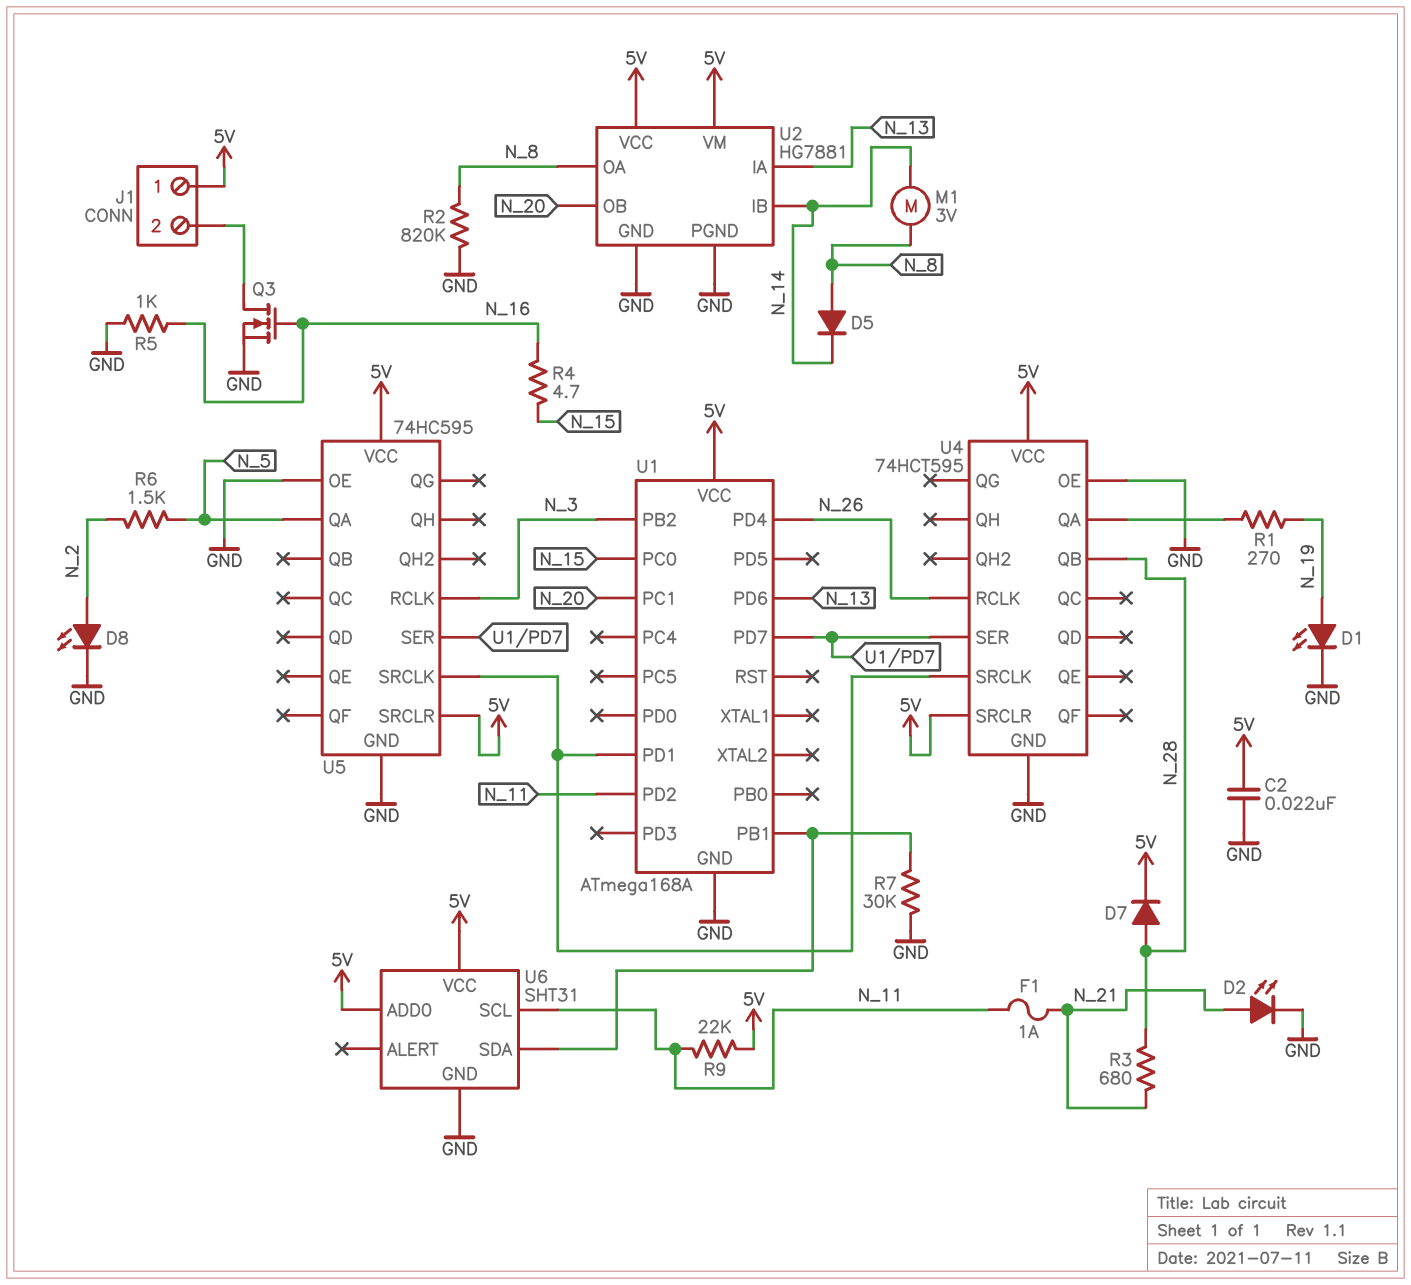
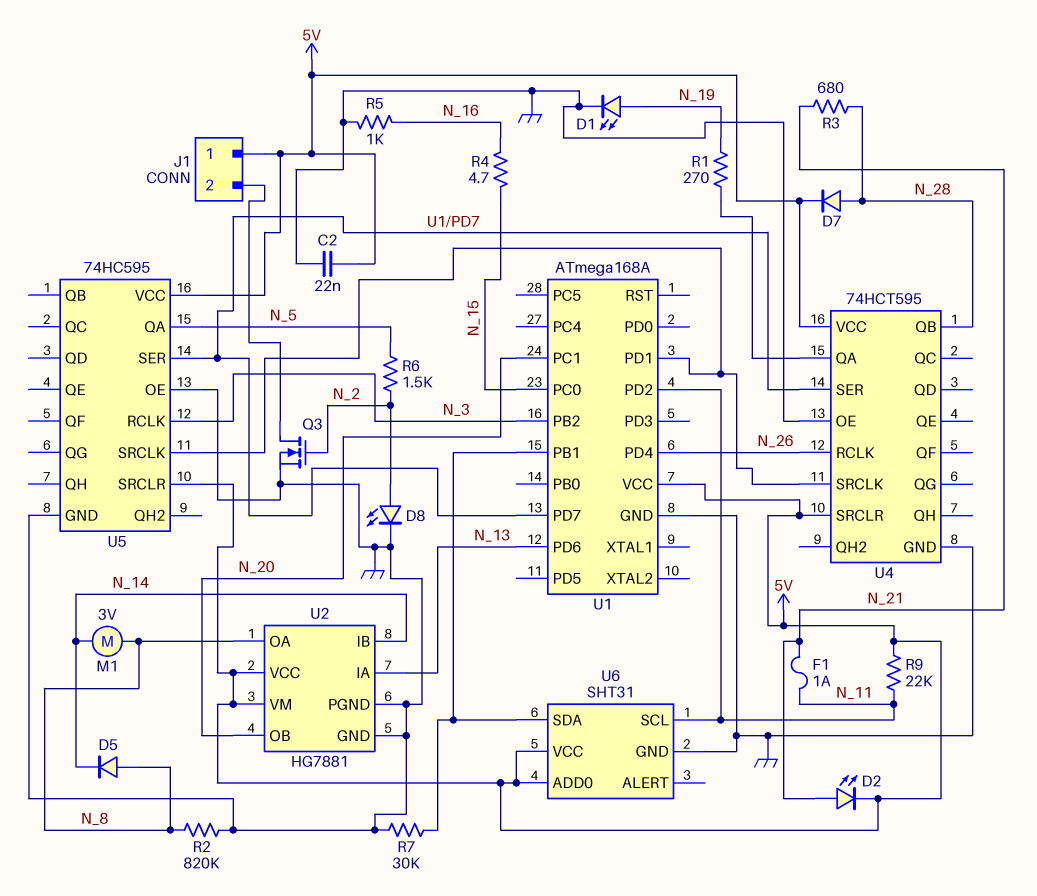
D2: LED (A N_21, K GND) -> LED (A N_21, K 5V)
Q3: NMOS (G N_16, D J1/2, S GND) -> NMOS (G N_2, D J1/2, S GND)

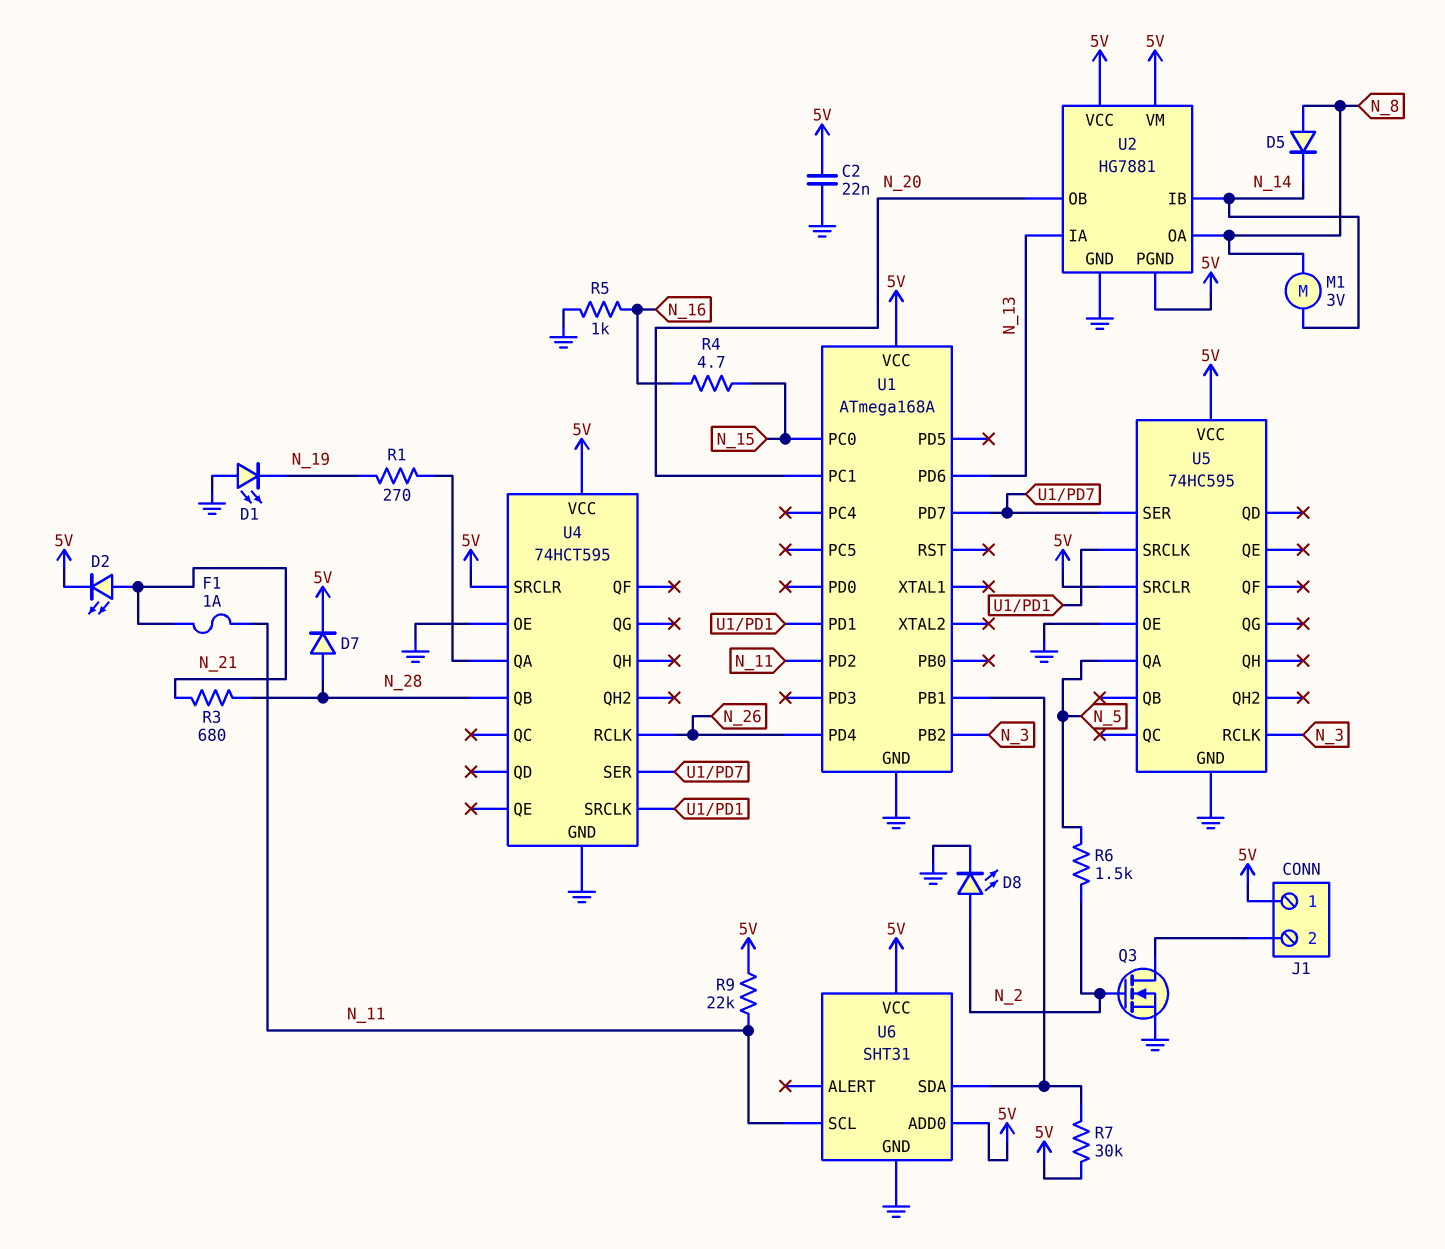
D1: LED (A N_19, K GND) -> LED (A GND, K N_19)
R2: 820k (GND, N_8) -> none
R7: 30k (GND, U1/PB1) -> 30k (5V, U1/PB1)
U2 pin PGND: GND -> 5V

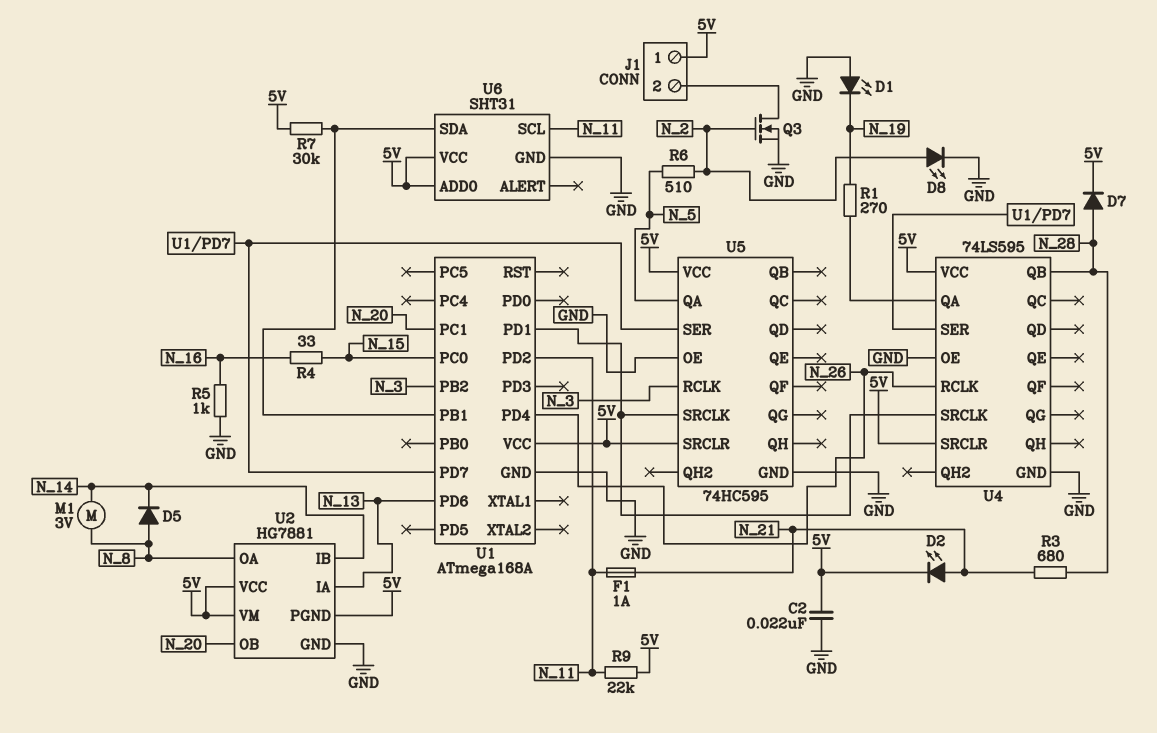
R4: 4.7 (N_15, N_16) -> 33 (N_15, N_16)
R6: 1.5k (N_2, N_5) -> 510 (N_2, N_5)
U4: 74HCT595 -> 74LS595

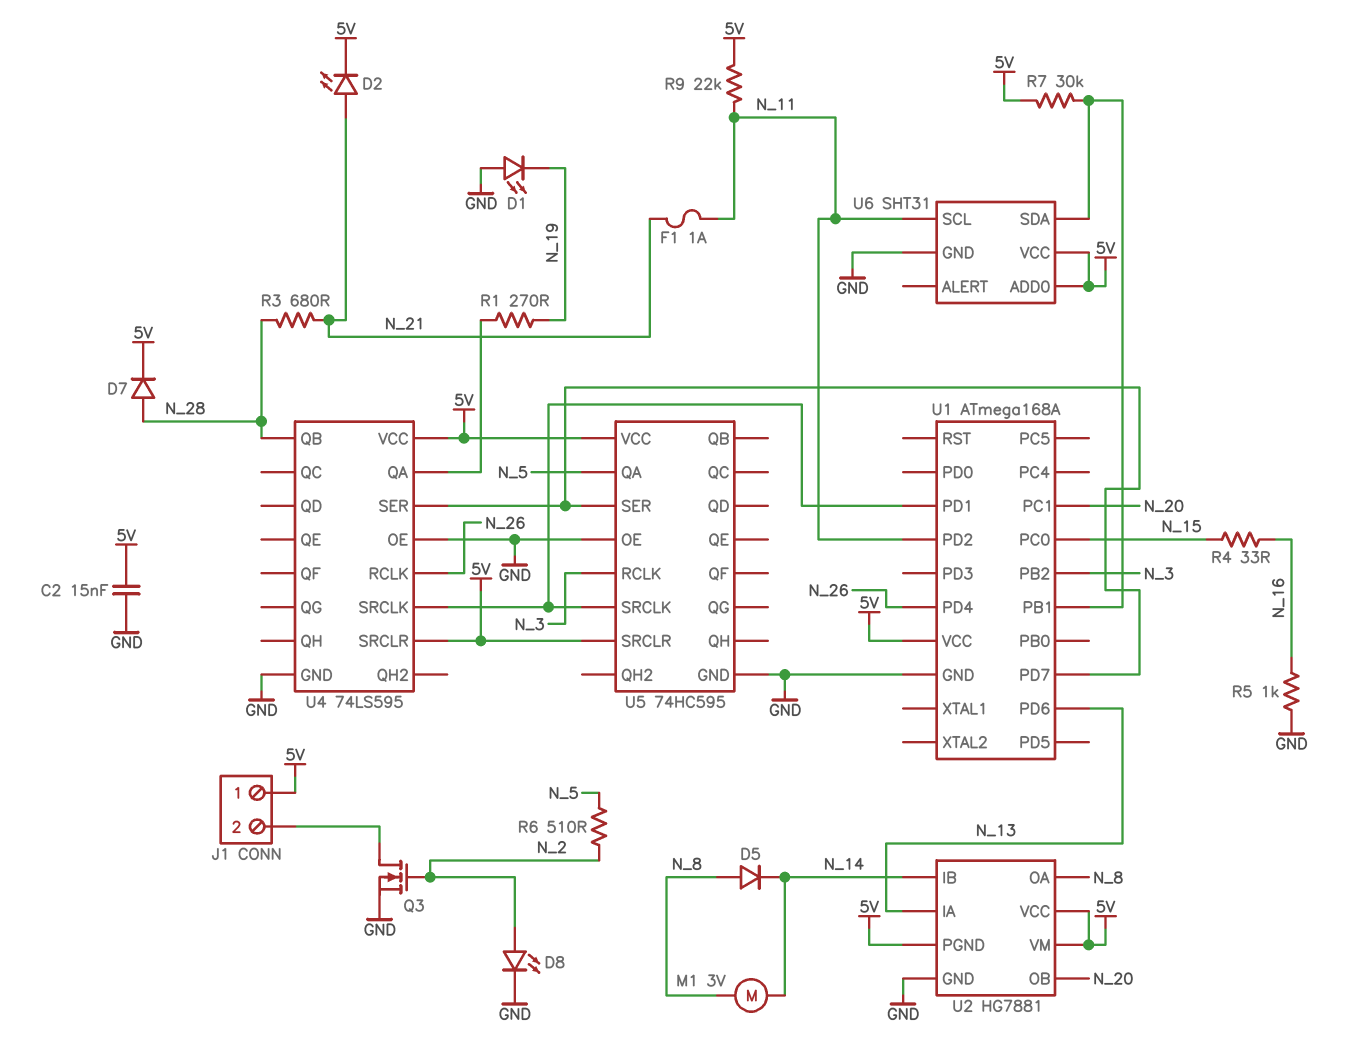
C2: 22nF (5V, GND) -> 15nF (5V, GND)

